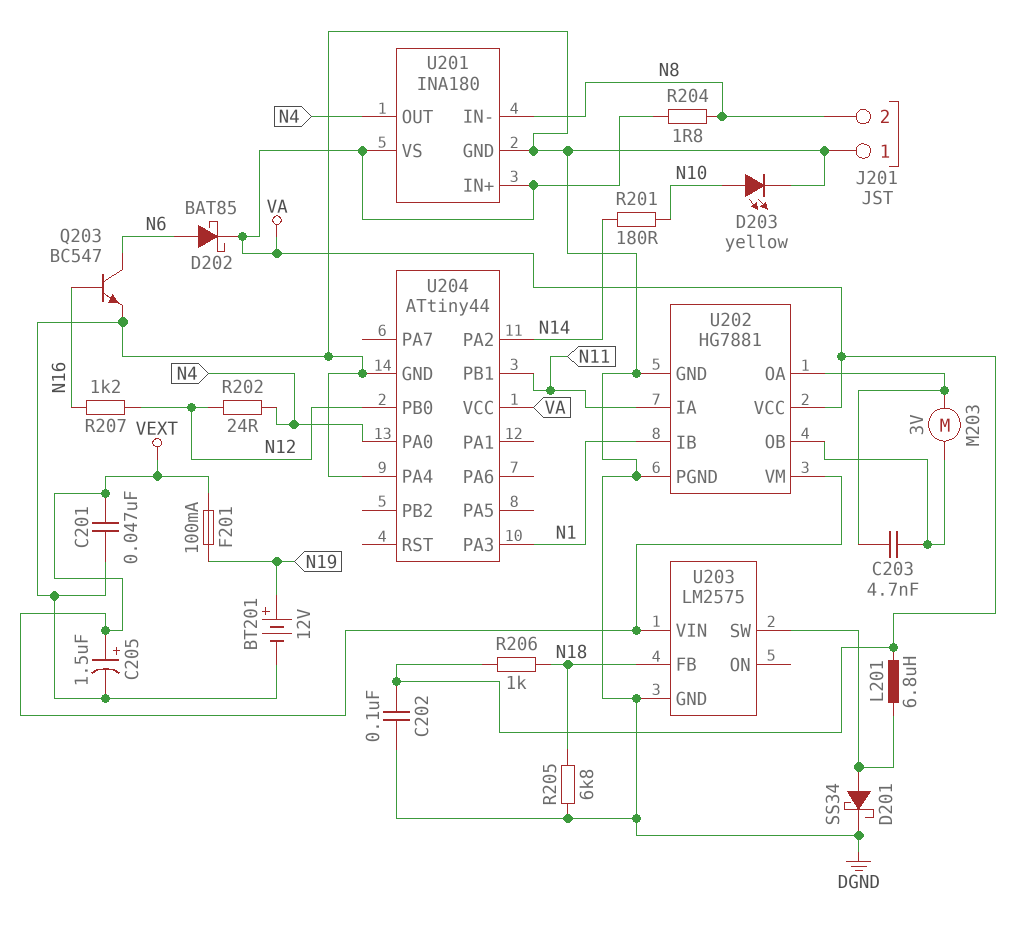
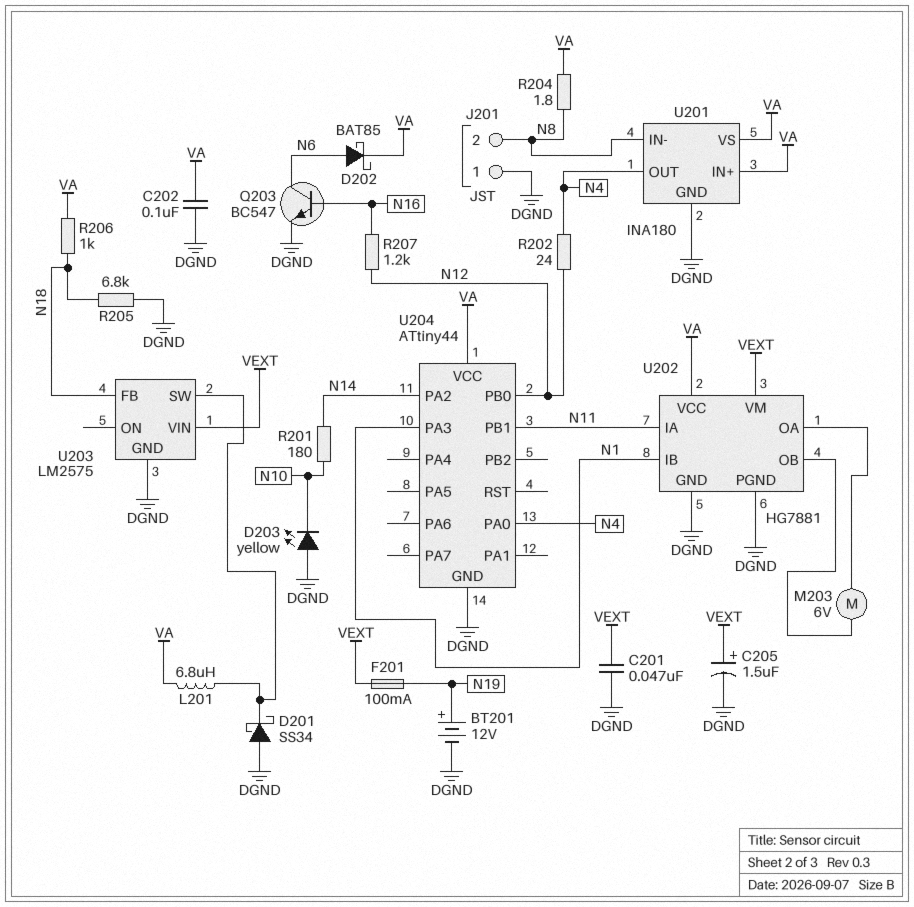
C203: 4.7nF (U202/OA, U202/OB) -> none
D201: schottky SS34 (A U203/SW, K DGND) -> schottky SS34 (A DGND, K U203/SW)
D203: LED yellow (A N10, K DGND) -> LED yellow (A DGND, K N10)
M203: motor 3V (U202/OA, U202/OB) -> motor 6V (U202/OA, U202/OB)
U204 pin PA4: DGND -> none

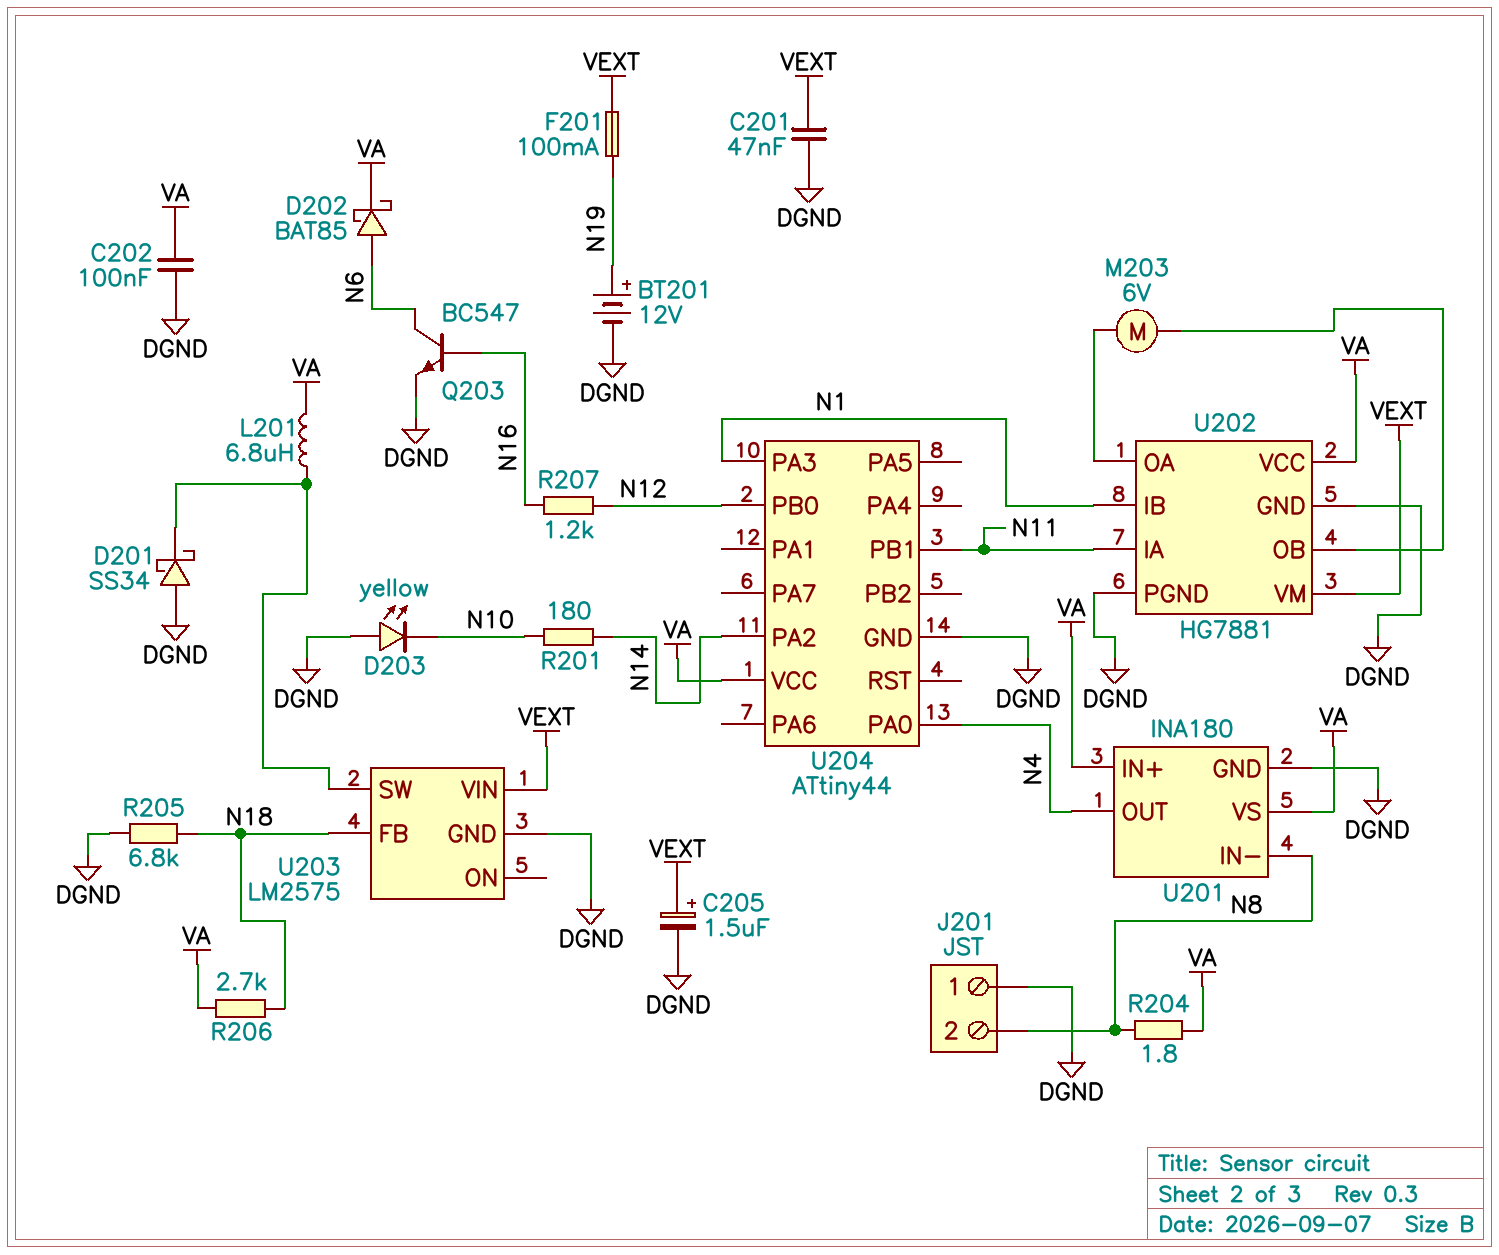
R202: 24 (N4, N12) -> none
R206: 1k (N18, VA) -> 2.7k (N18, VA)

